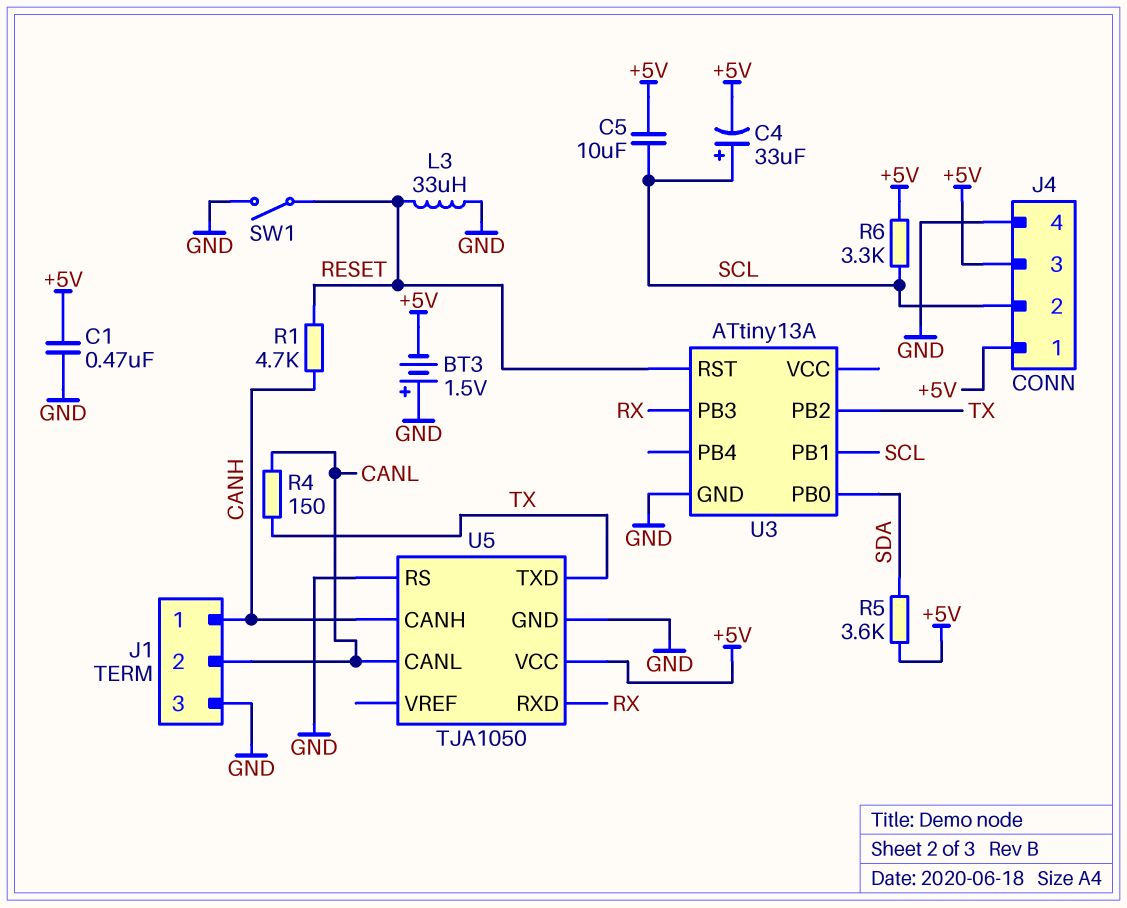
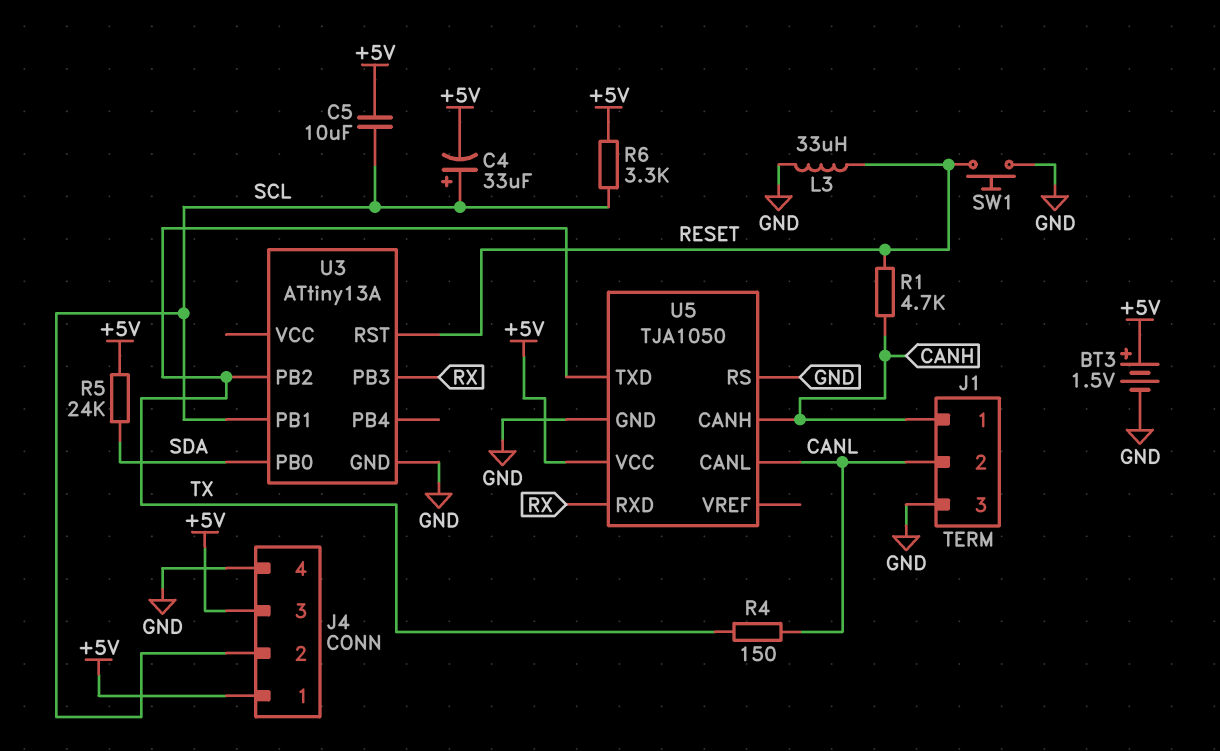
BT3: 1.5V (plus GND, minus +5V) -> 1.5V (plus +5V, minus GND)
C1: 470nF (+5V, GND) -> none
R5: 3.6k (+5V, SDA) -> 24k (+5V, SDA)
SW1: switch (GND, RESET) -> button (GND, RESET)

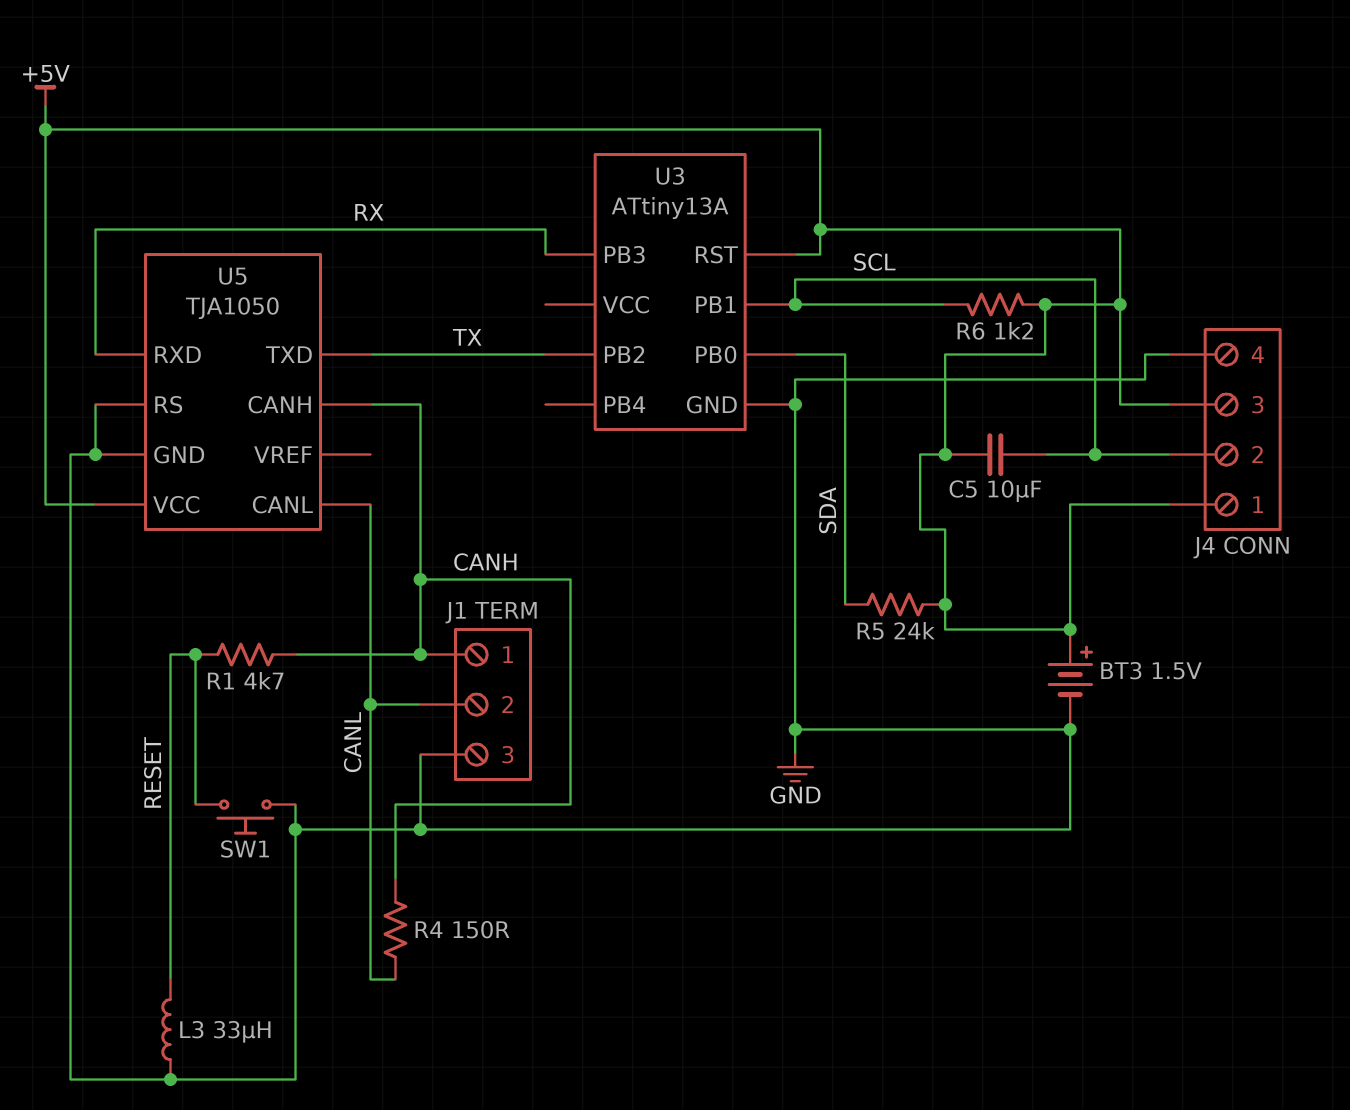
C4: 33uF (plus SCL, minus +5V) -> none
R4: 150 (CANL, TX) -> 150 (CANH, CANL)
R6: 3.3k (+5V, SCL) -> 1.2k (+5V, SCL)
U3 pin RST: RESET -> +5V

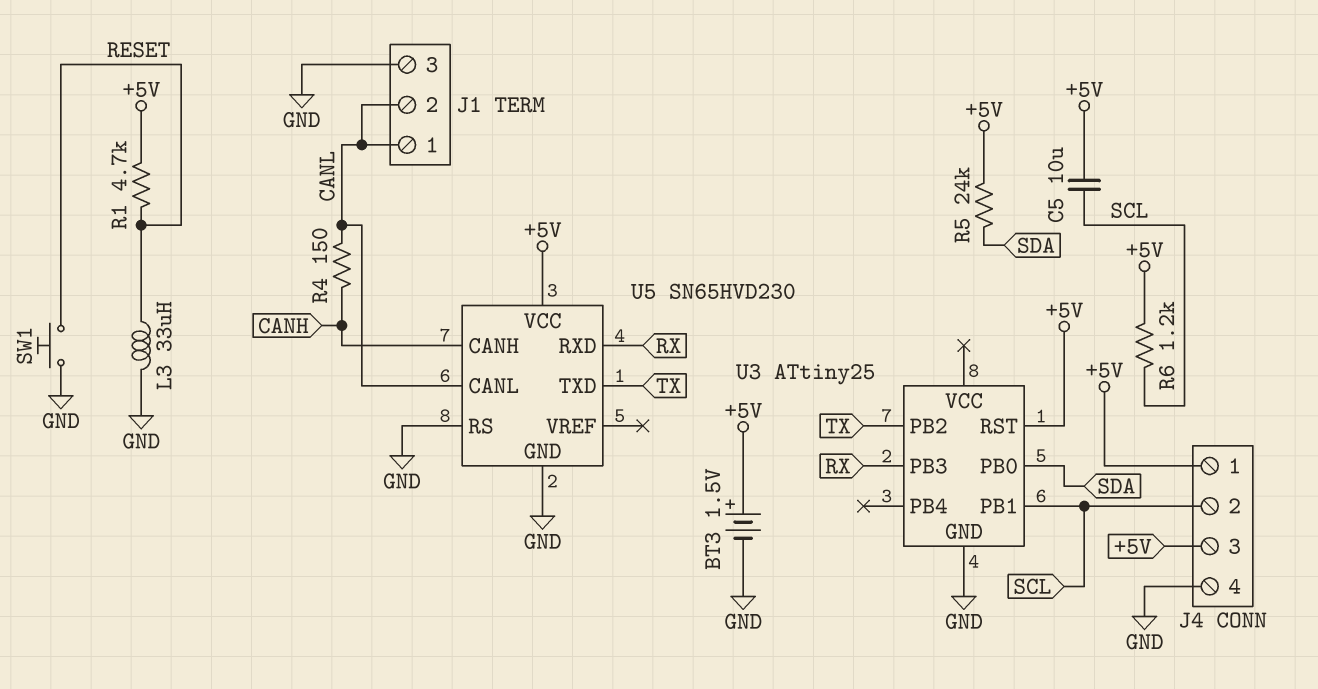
J1 pin 1: CANH -> CANL
R1: 4.7k (CANH, RESET) -> 4.7k (+5V, RESET)
U3: ATtiny13A -> ATtiny25
U5: TJA1050 -> SN65HVD230

